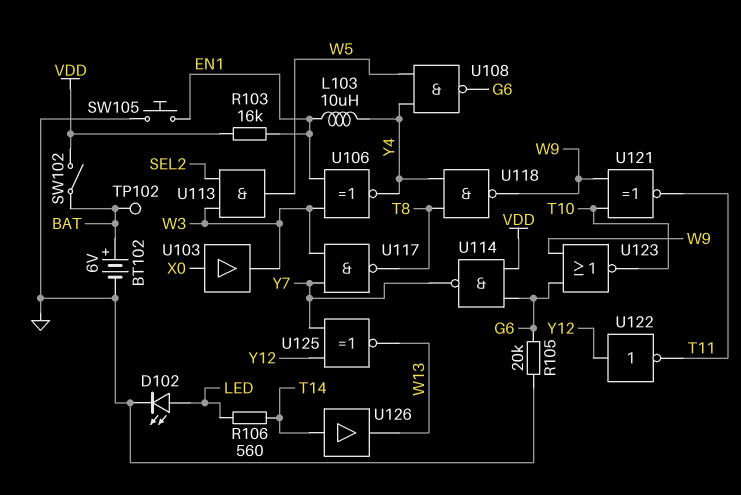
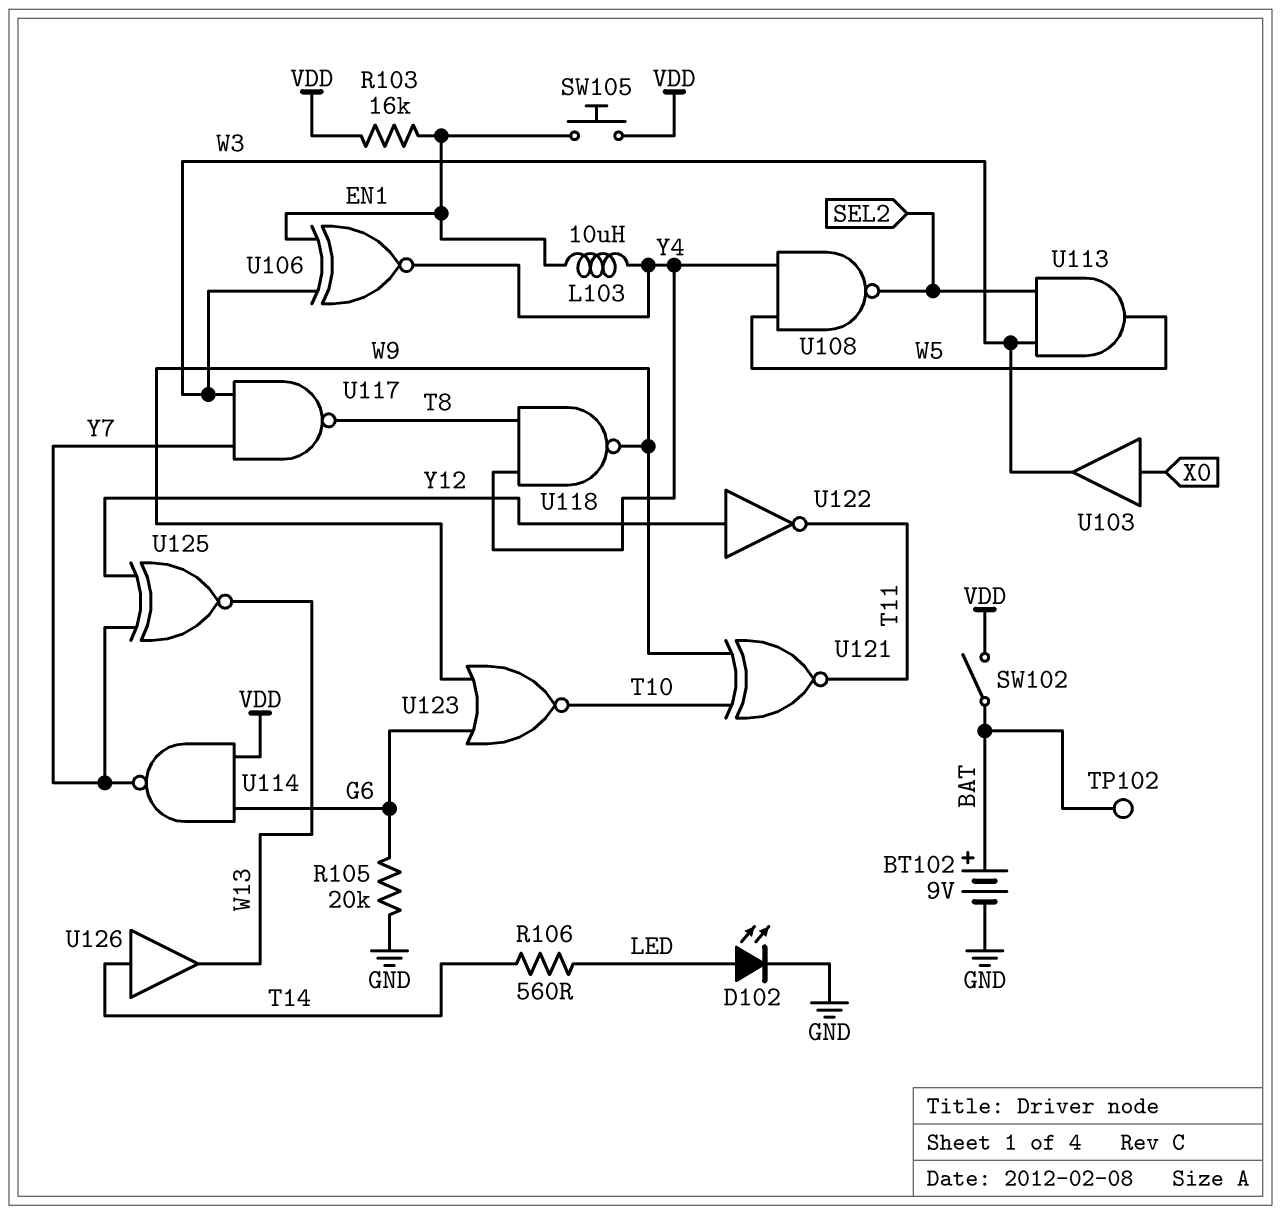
BT102: 6V (plus BAT, minus GND) -> 9V (plus BAT, minus GND)
SW105: button (EN1, GND) -> button (EN1, VDD)
U108: NAND (in W5, in Y4, out G6) -> NAND (in W5, in Y4, out SEL2)

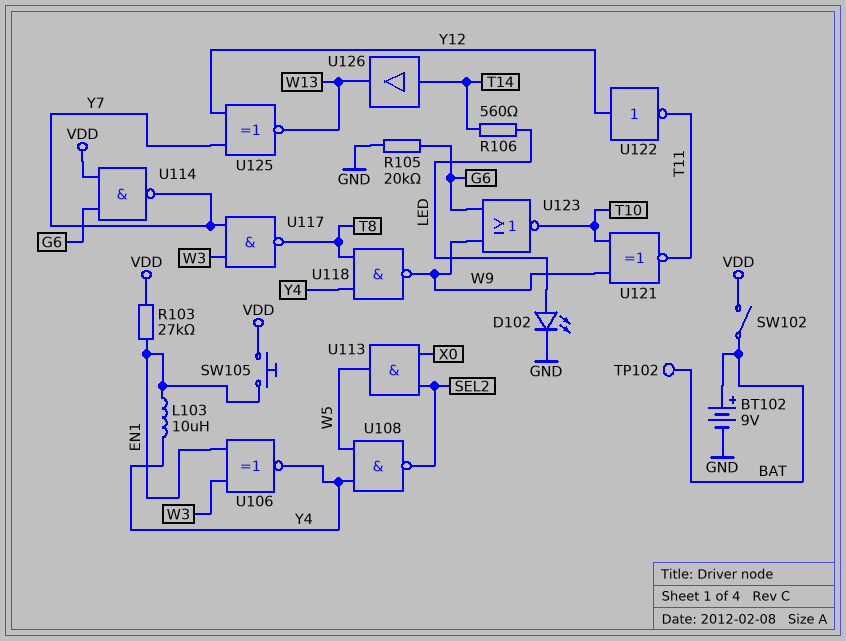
R103: 16k (EN1, VDD) -> 27k (EN1, VDD)
U103: buffer (in X0, out W3) -> none
U113: AND (in SEL2, in W3, out W5) -> AND (in SEL2, in X0, out W5)

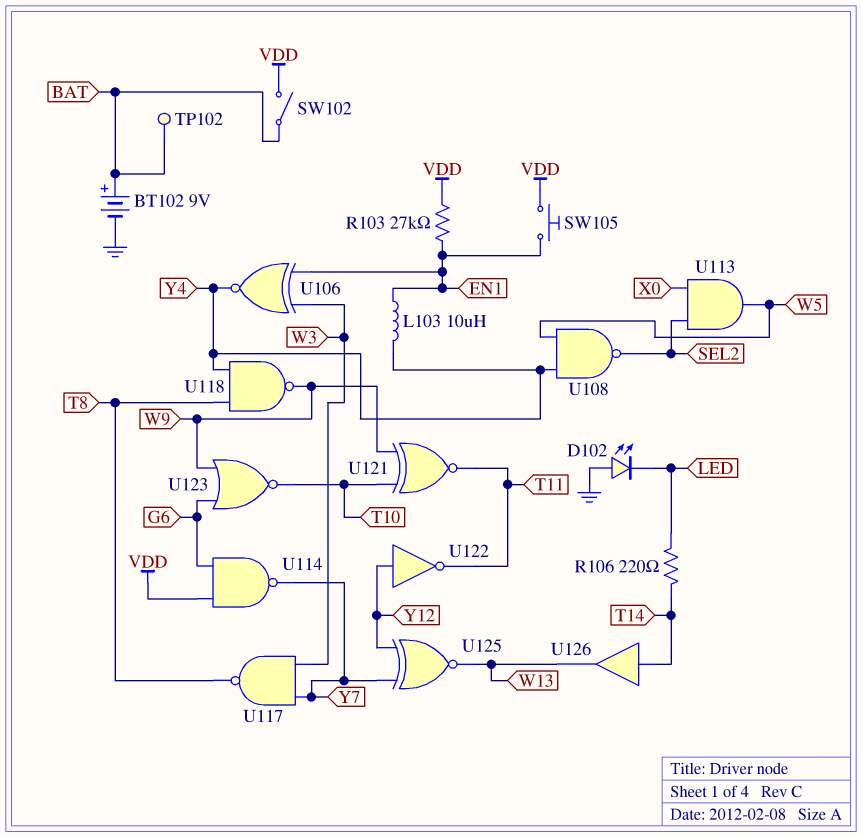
D102: LED (A LED, K GND) -> LED (A GND, K LED)
R105: 20k (G6, GND) -> none
R106: 560 (LED, T14) -> 220 (LED, T14)

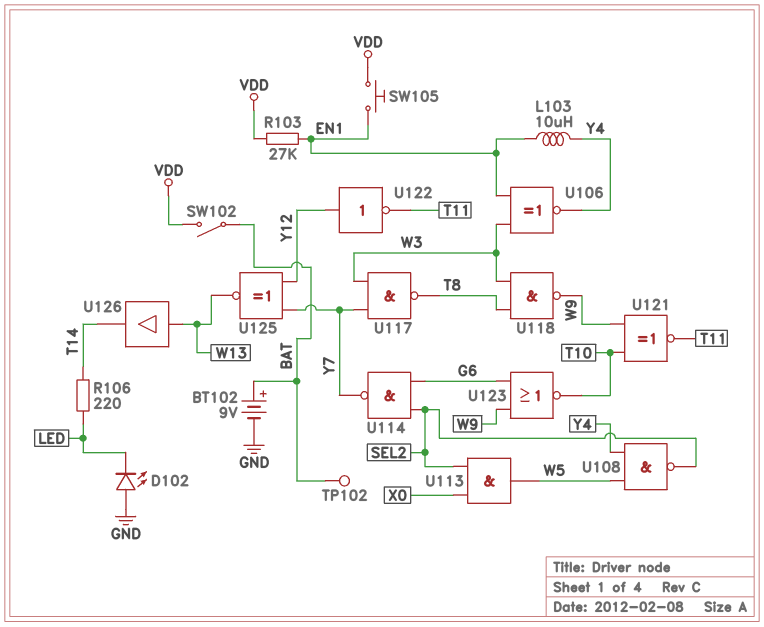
U114: NAND (in G6, in VDD, out Y7) -> NAND (in G6, in SEL2, out Y7)
U118: NAND (in T8, in Y4, out W9) -> NAND (in T8, in W3, out W9)
U126: buffer (in T14, out W13) -> buffer (in W13, out T14)

